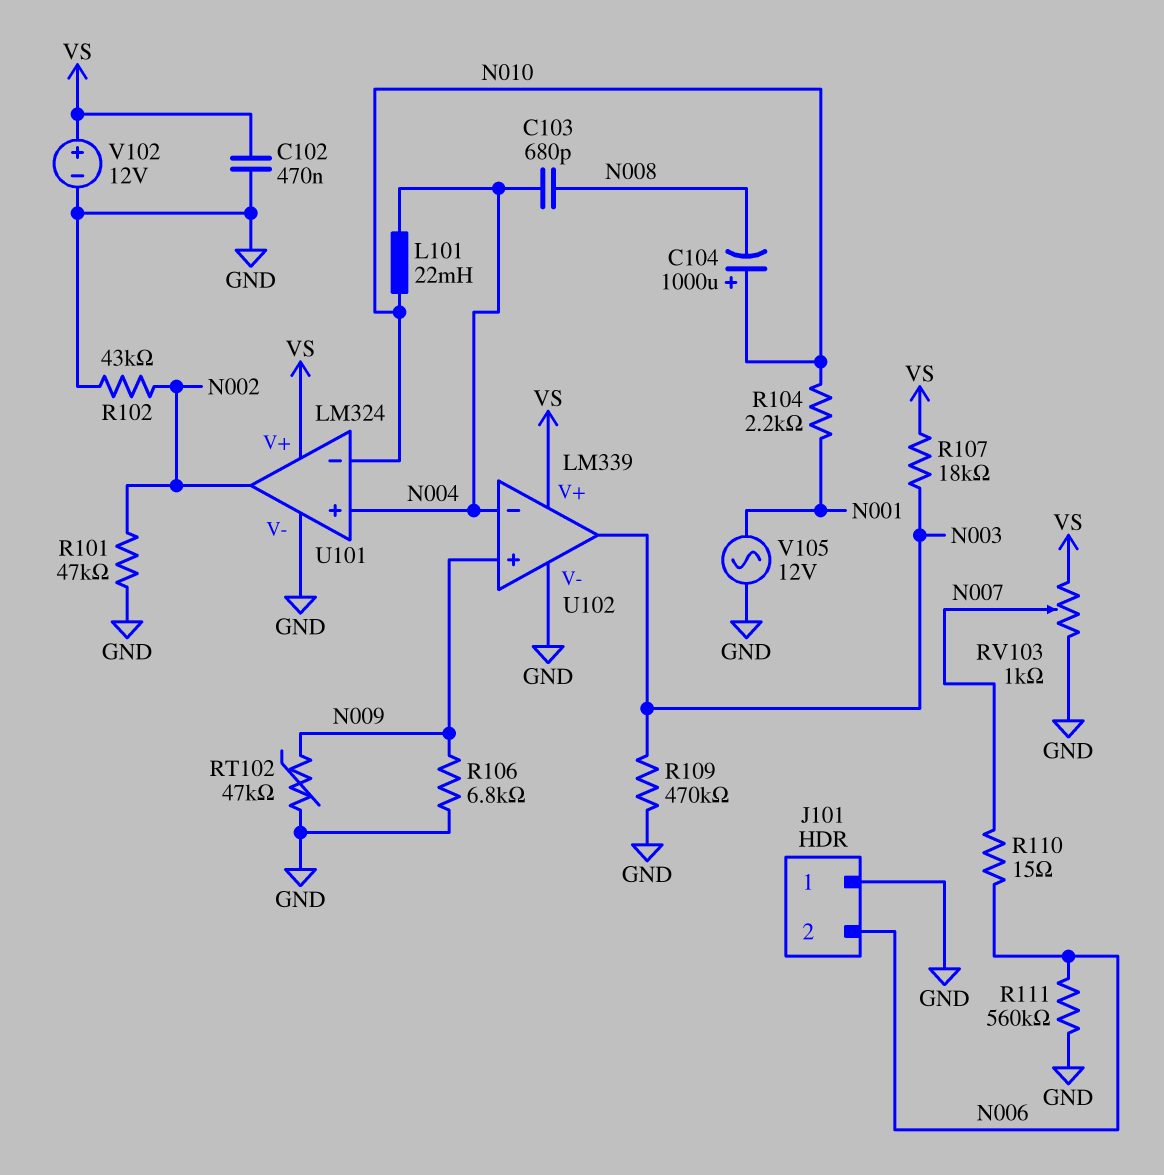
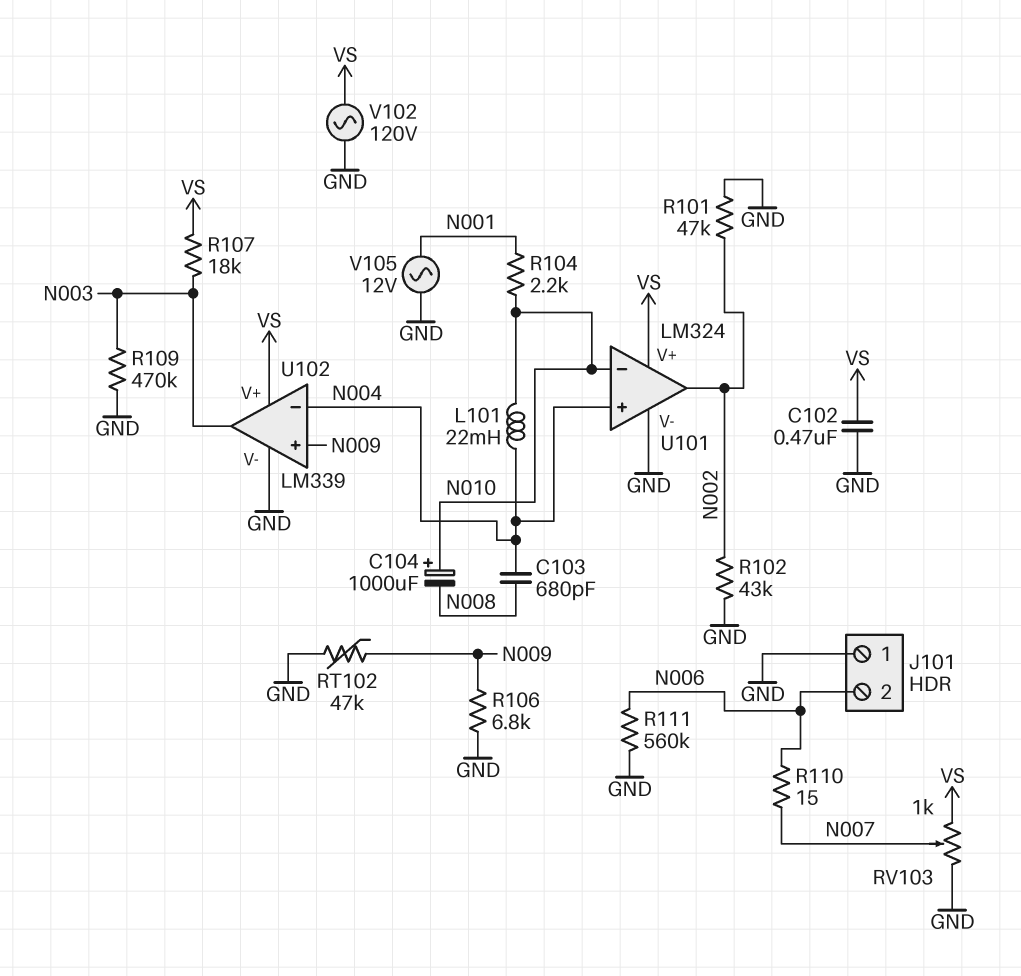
V102: 12V (plus VS, minus GND) -> AC 120V (GND, VS)

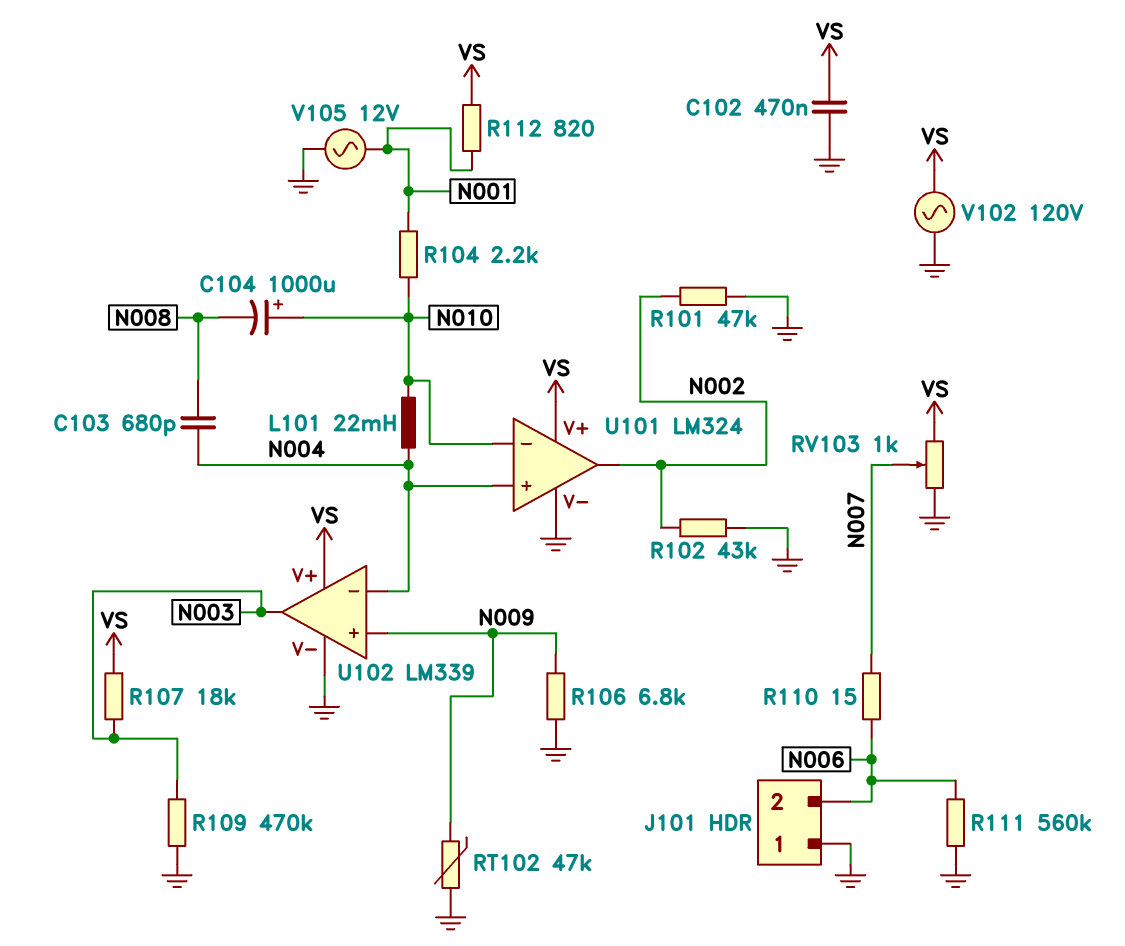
R112: none -> 820 (N001, VS)

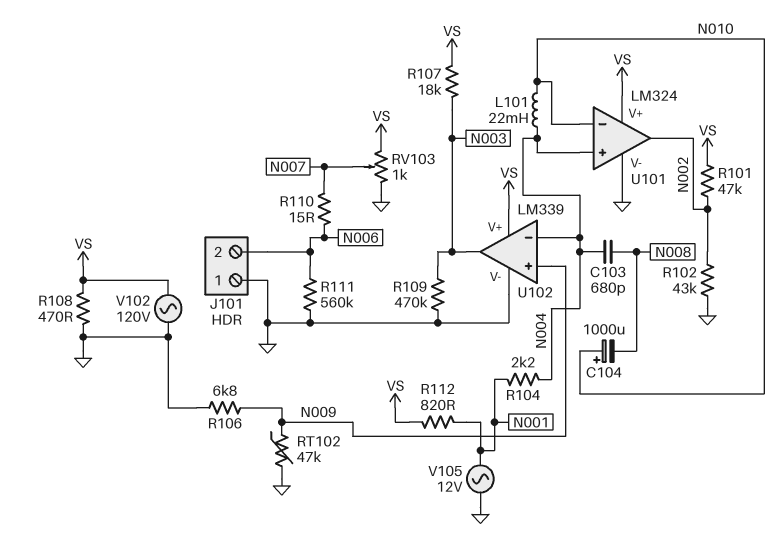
C102: 470nF (GND, VS) -> none
R101: 47k (GND, N002) -> 47k (N002, VS)
R104: 2.2k (N001, N010) -> 2.2k (N001, N004)
R108: none -> 470 (GND, VS)

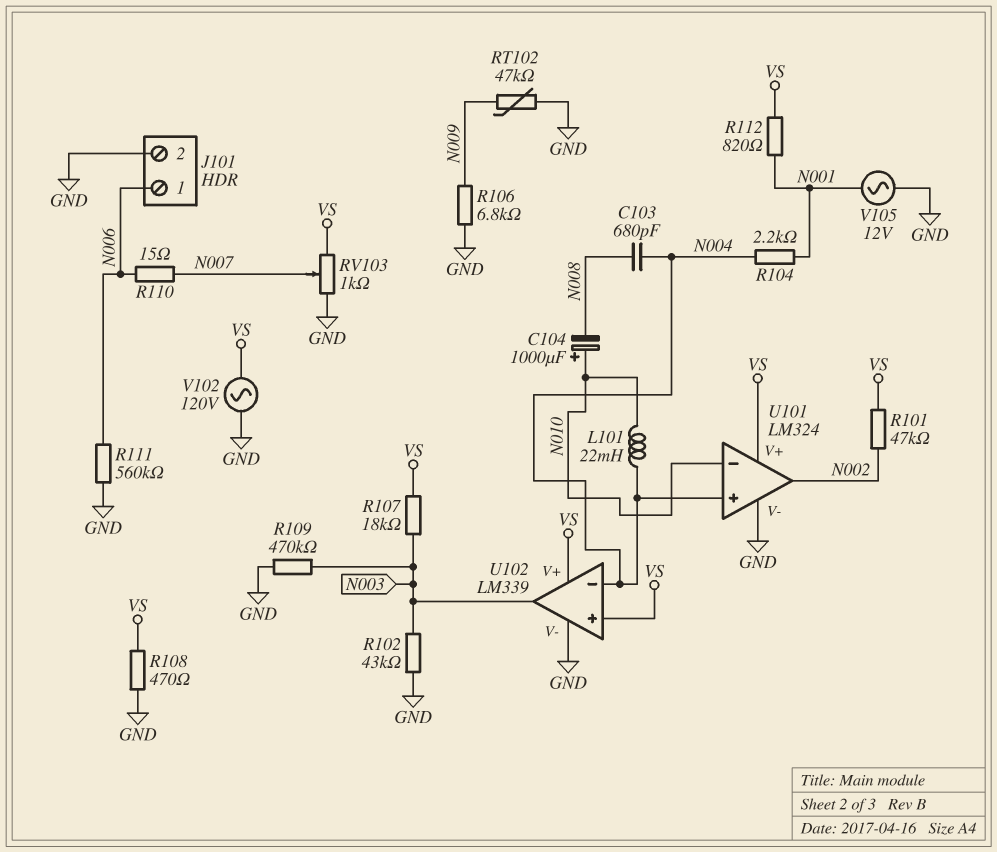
J101 pin 1: GND -> N006
J101 pin 2: N006 -> GND
R102: 43k (GND, N002) -> 43k (GND, N003)
U102 pin in+: N009 -> VS

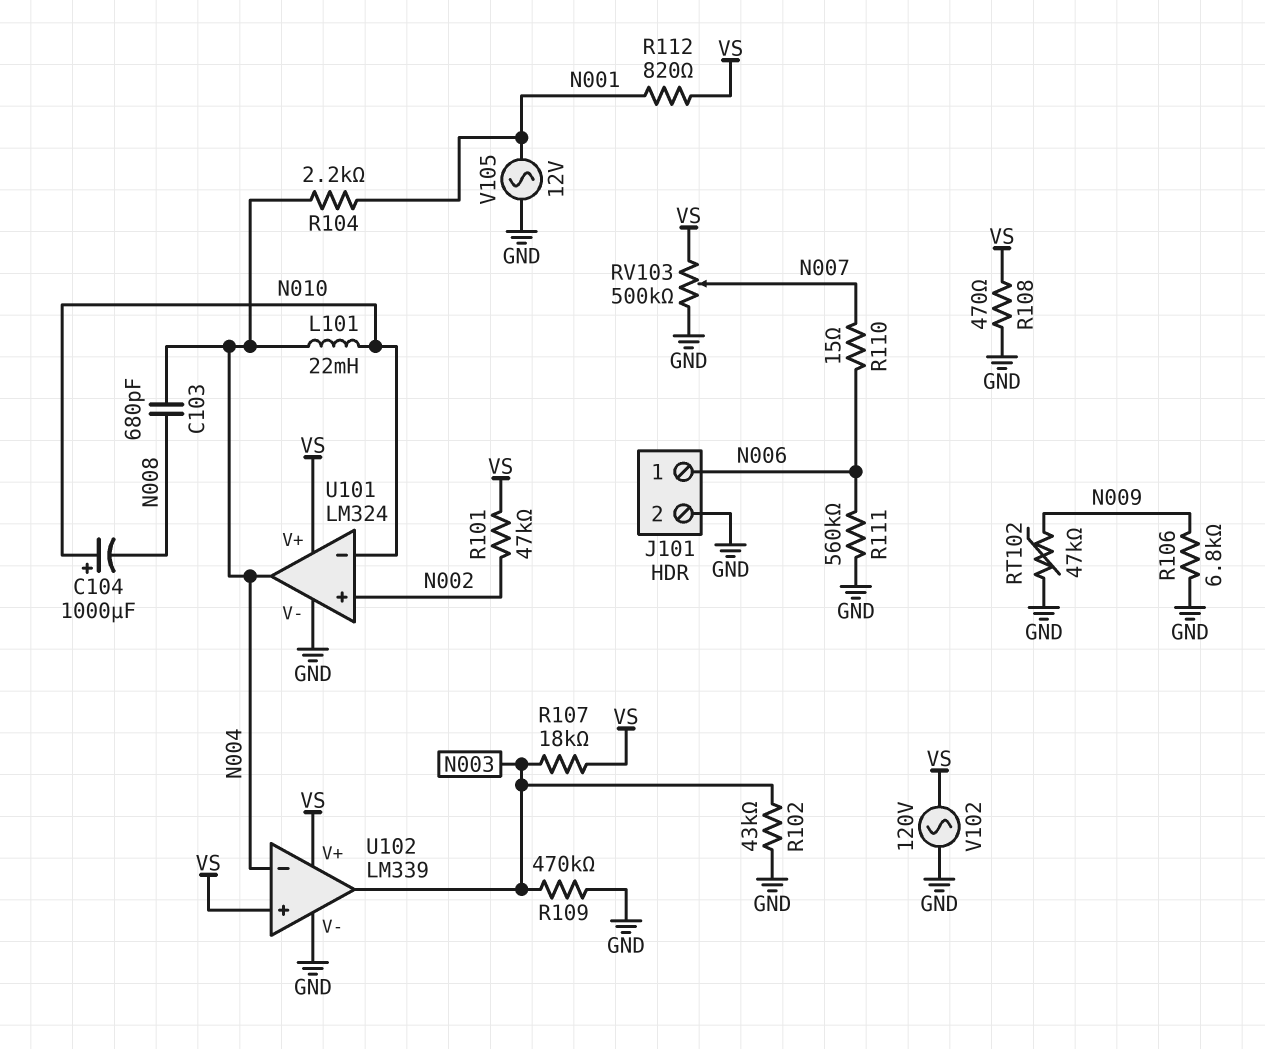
RV103: 1k (GND, VS, wiper N007) -> 500k (GND, VS, wiper N007)
U101 pin in+: N004 -> N002
U101 pin out: N002 -> N004

